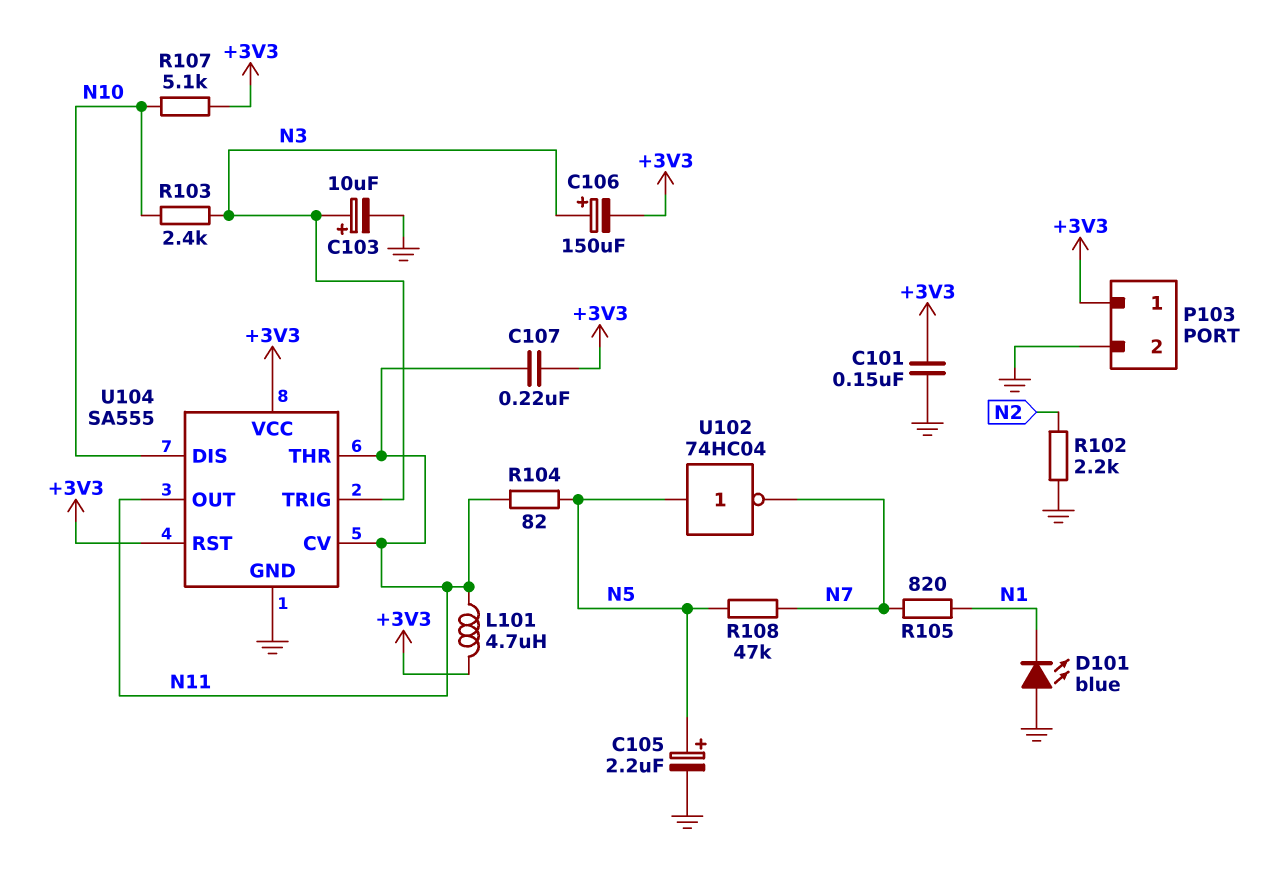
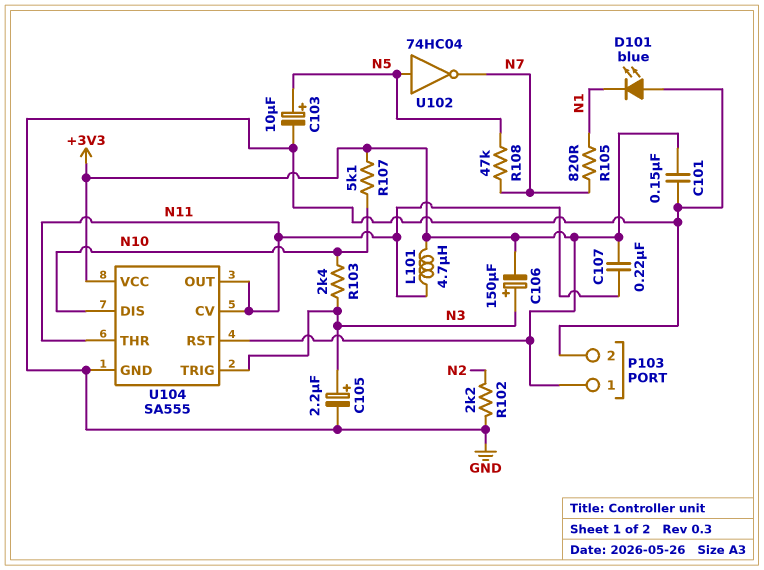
C103: 10uF (plus N3, minus GND) -> 10uF (plus N5, minus GND)
C105: 2.2uF (plus N5, minus GND) -> 2.2uF (plus N3, minus GND)
R104: 82 (N5, N11) -> none

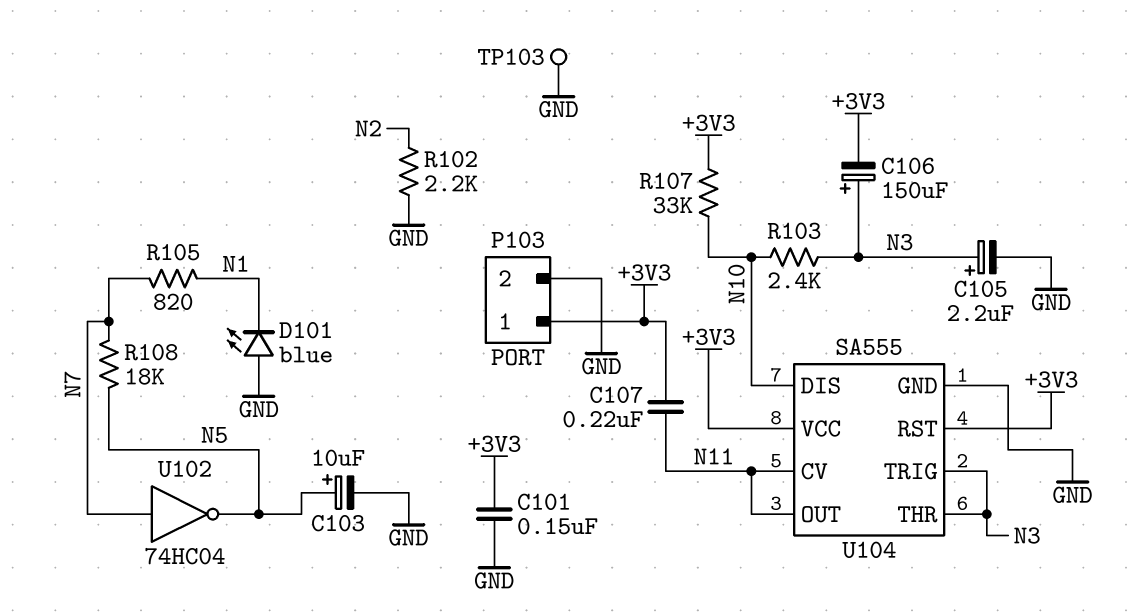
L101: 4.7uH (+3V3, N11) -> none
R107: 5.1k (+3V3, N10) -> 33k (+3V3, N10)
R108: 47k (N5, N7) -> 18k (N5, N7)
TP103: none -> test point (GND)
U102: NOT 74HC04 (in N5, out N7) -> NOT 74HC04 (in N7, out N5)
U104 pin THR: N11 -> N3

